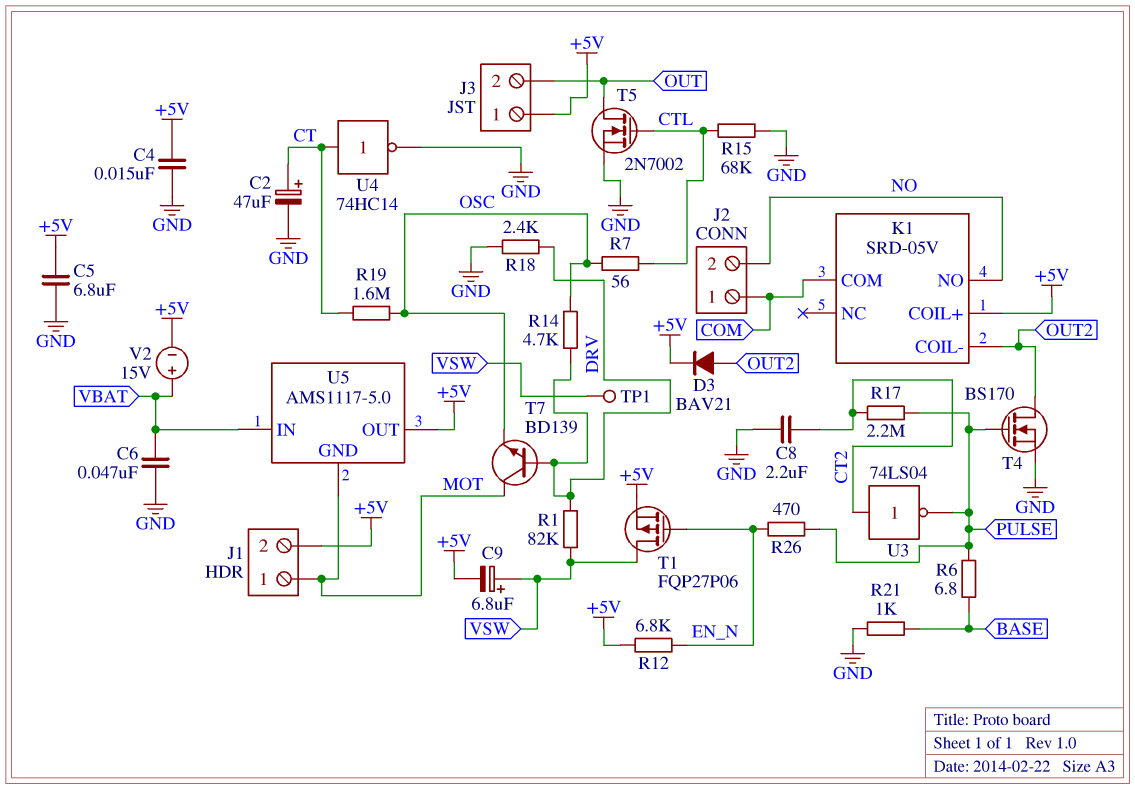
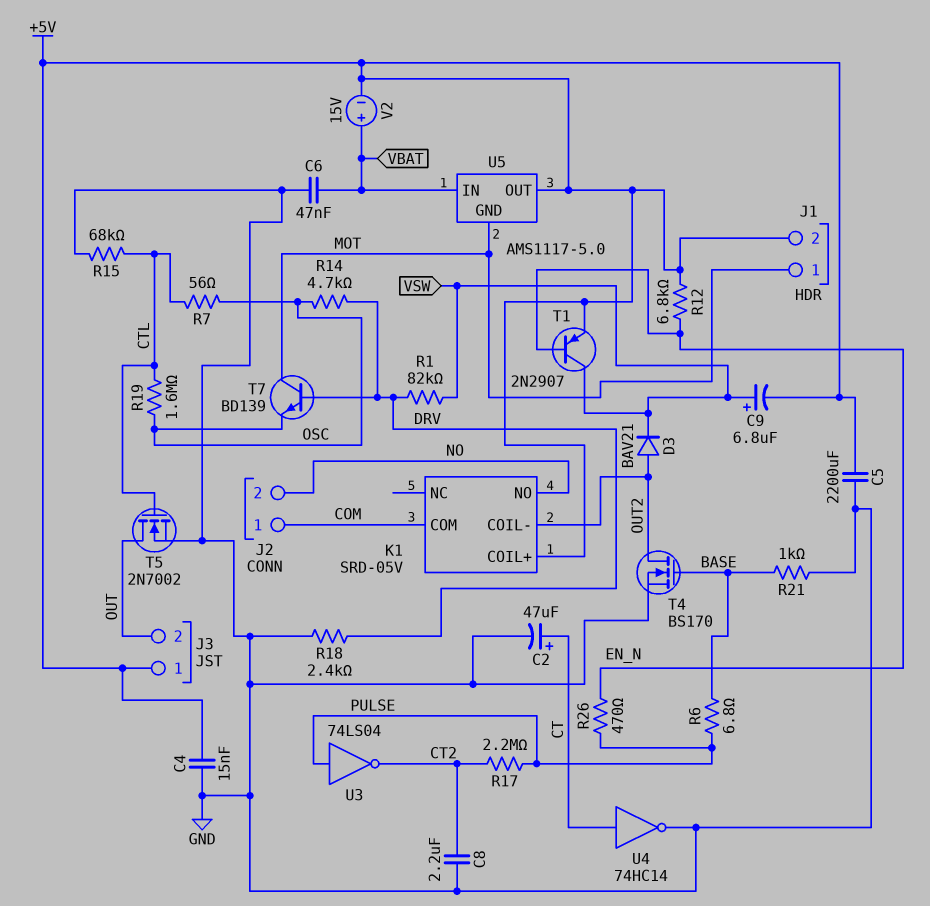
C5: 6.8uF (+5V, GND) -> 2200uF (+5V, GND)
D3: diode BAV21 (A OUT2, K +5V) -> diode BAV21 (A OUT2, K VSW)
R19: 1.6M (CT, OSC) -> 1.6M (CTL, OSC)
T1: PMOS FQP27P06 (G EN_N, D VSW, S +5V) -> PNP 2N2907 (B EN_N, C VSW, E +5V)
T4: NMOS BS170 (G PULSE, D OUT2, S GND) -> NMOS BS170 (G BASE, D OUT2, S GND)
TP1: test point (VSW) -> none
U3: NOT 74LS04 (in CT2, out PULSE) -> NOT 74LS04 (in PULSE, out CT2)

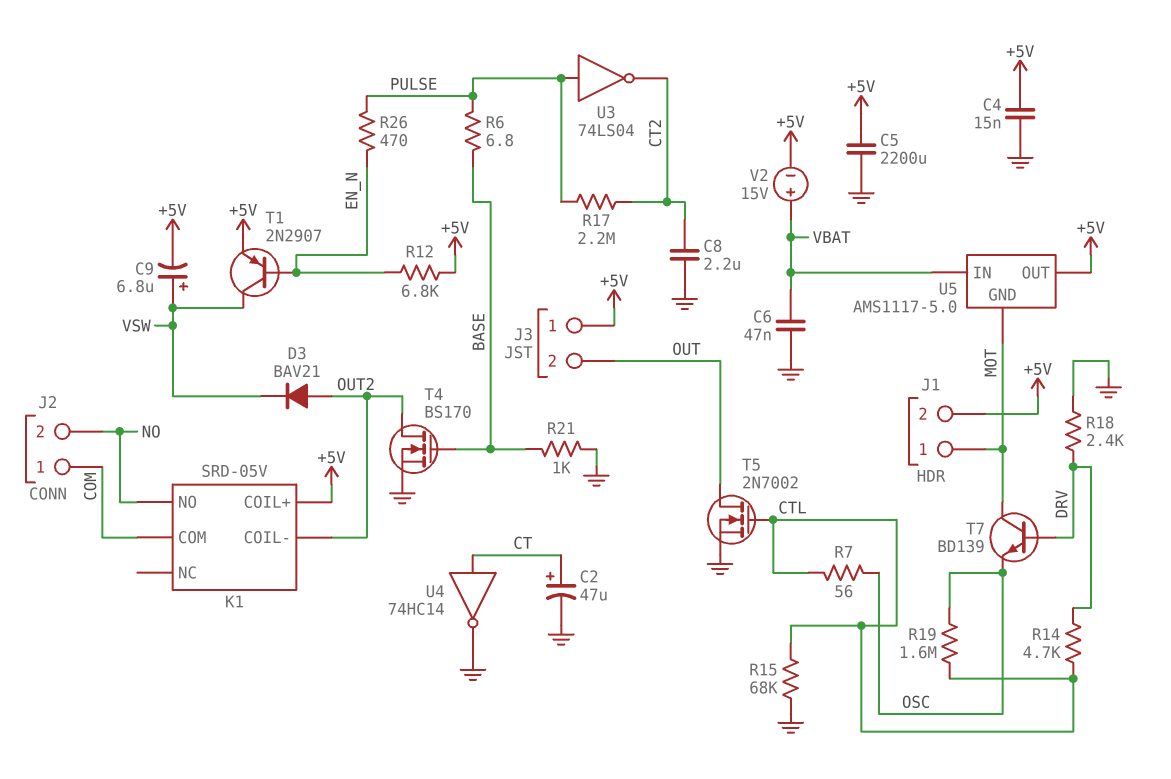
R1: 82k (DRV, VSW) -> none
R14: 4.7k (DRV, OSC) -> 4.7k (CTL, DRV)

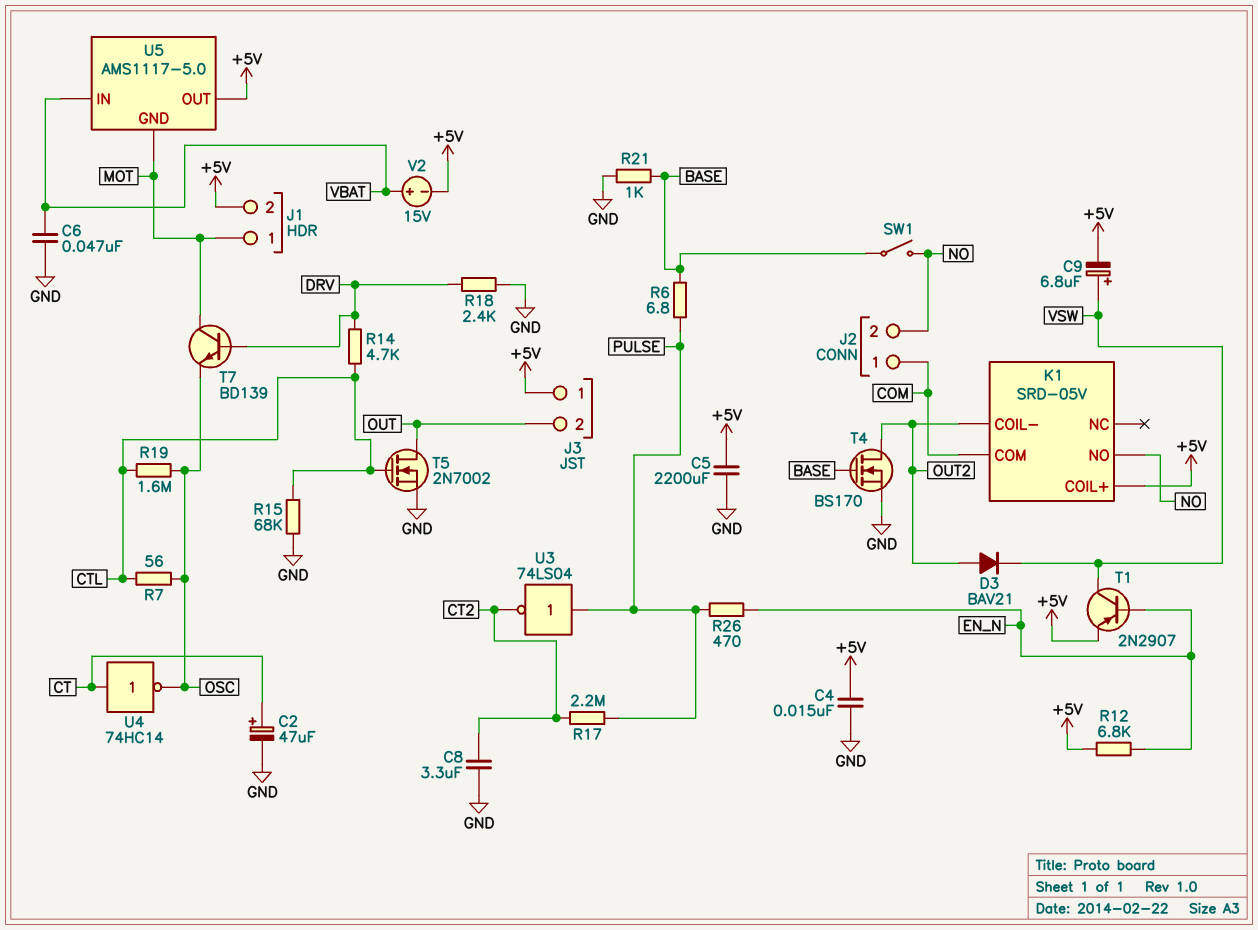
C8: 2.2uF (CT2, GND) -> 3.3uF (CT2, GND)
SW1: none -> switch (BASE, NO)
U4: NOT 74HC14 (in CT, out GND) -> NOT 74HC14 (in CT, out OSC)

